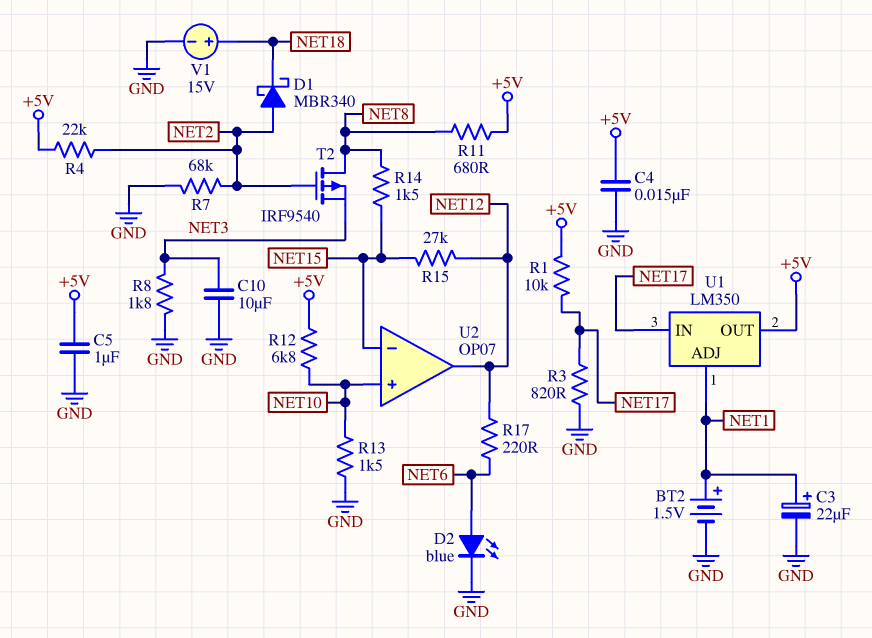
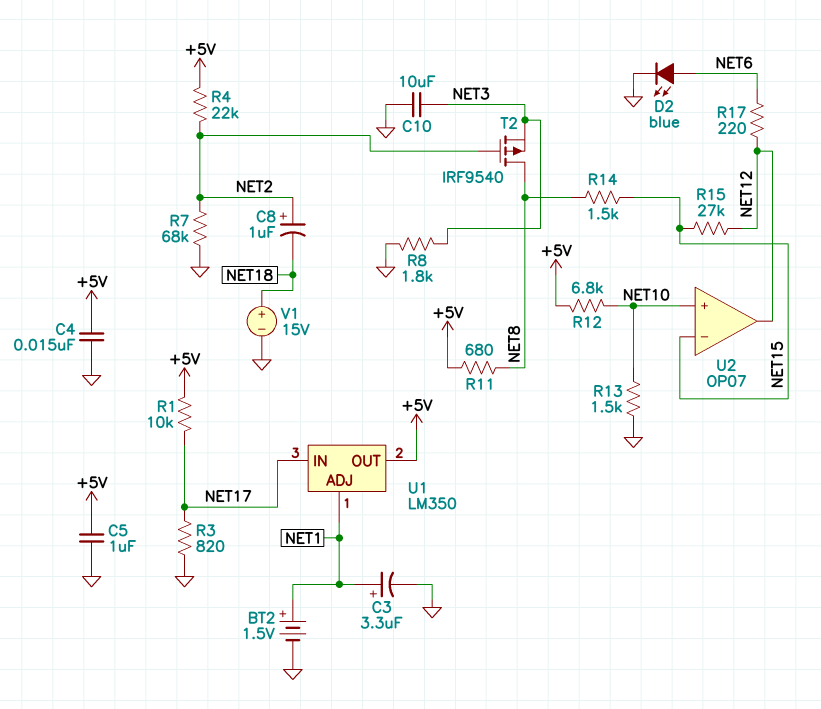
C3: 22uF (plus NET1, minus GND) -> 3.3uF (plus NET1, minus GND)
C8: none -> 1uF (plus NET2, minus NET18)
D1: schottky MBR340 (A NET2, K NET18) -> none

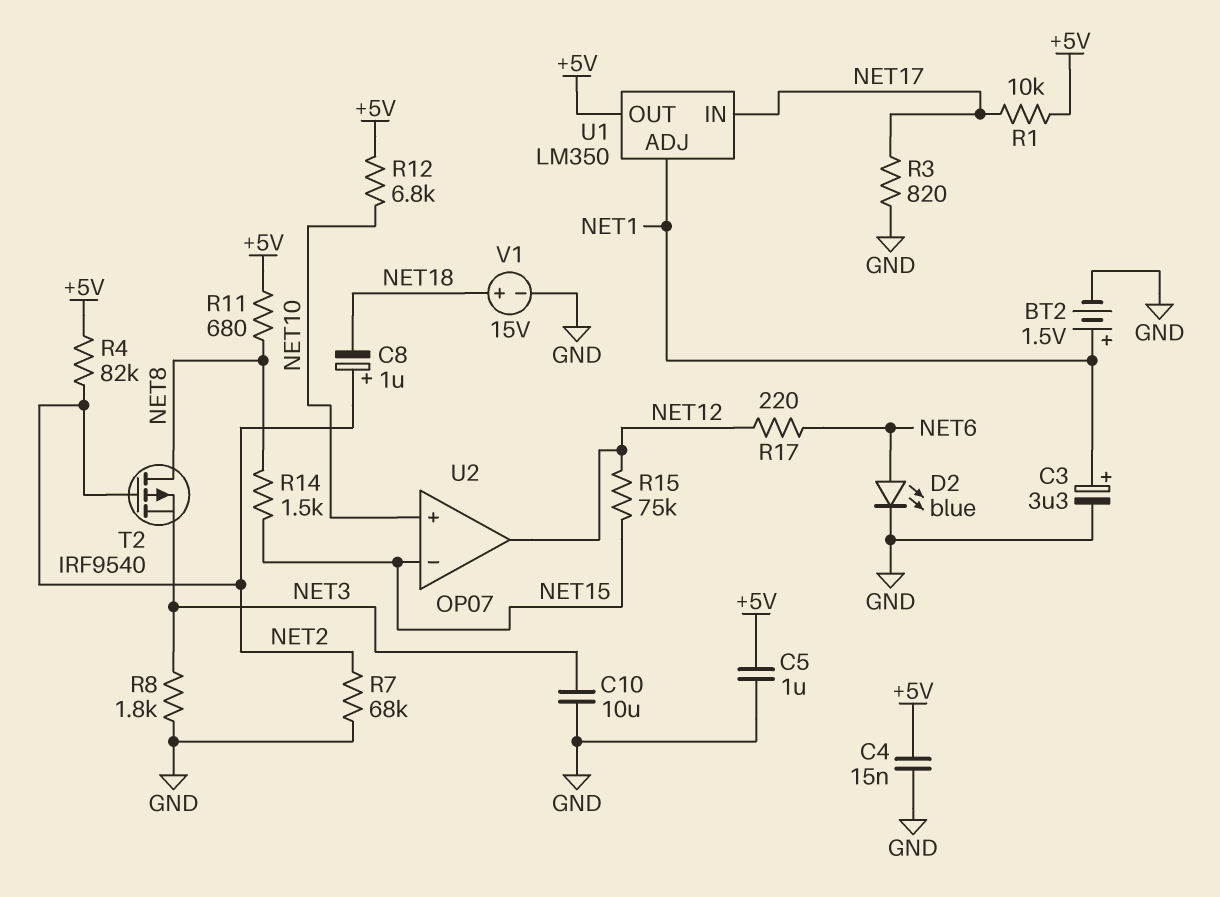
R4: 22k (+5V, NET2) -> 82k (+5V, NET2)
R13: 1.5k (GND, NET10) -> none
R15: 27k (NET12, NET15) -> 75k (NET12, NET15)

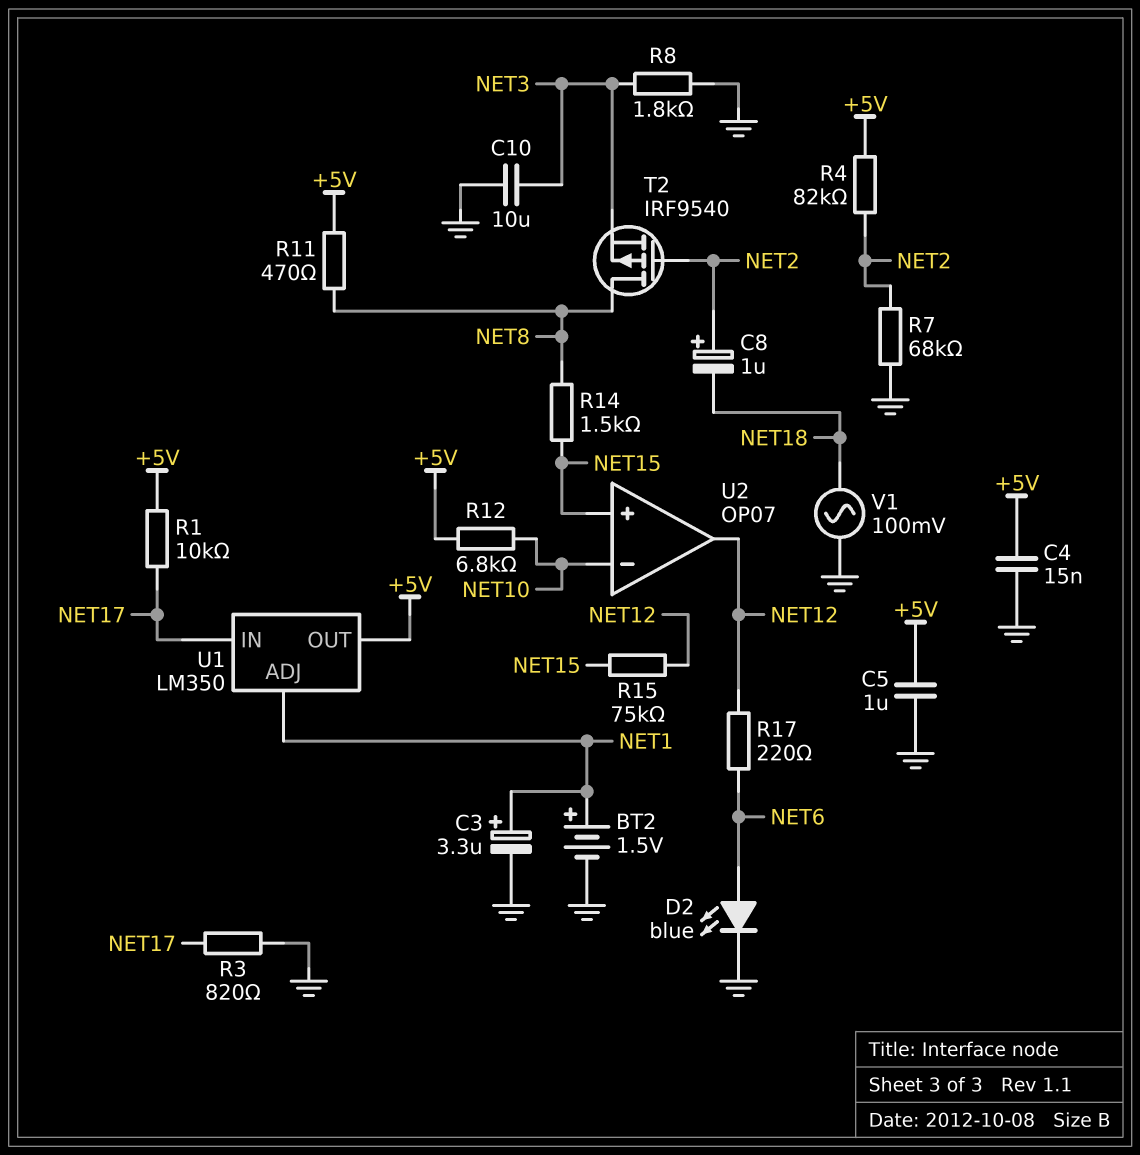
R11: 680 (+5V, NET8) -> 470 (+5V, NET8)
U2 pin in+: NET10 -> NET15
U2 pin in-: NET15 -> NET10
V1: 15V (plus NET18, minus GND) -> AC 100mV (GND, NET18)

